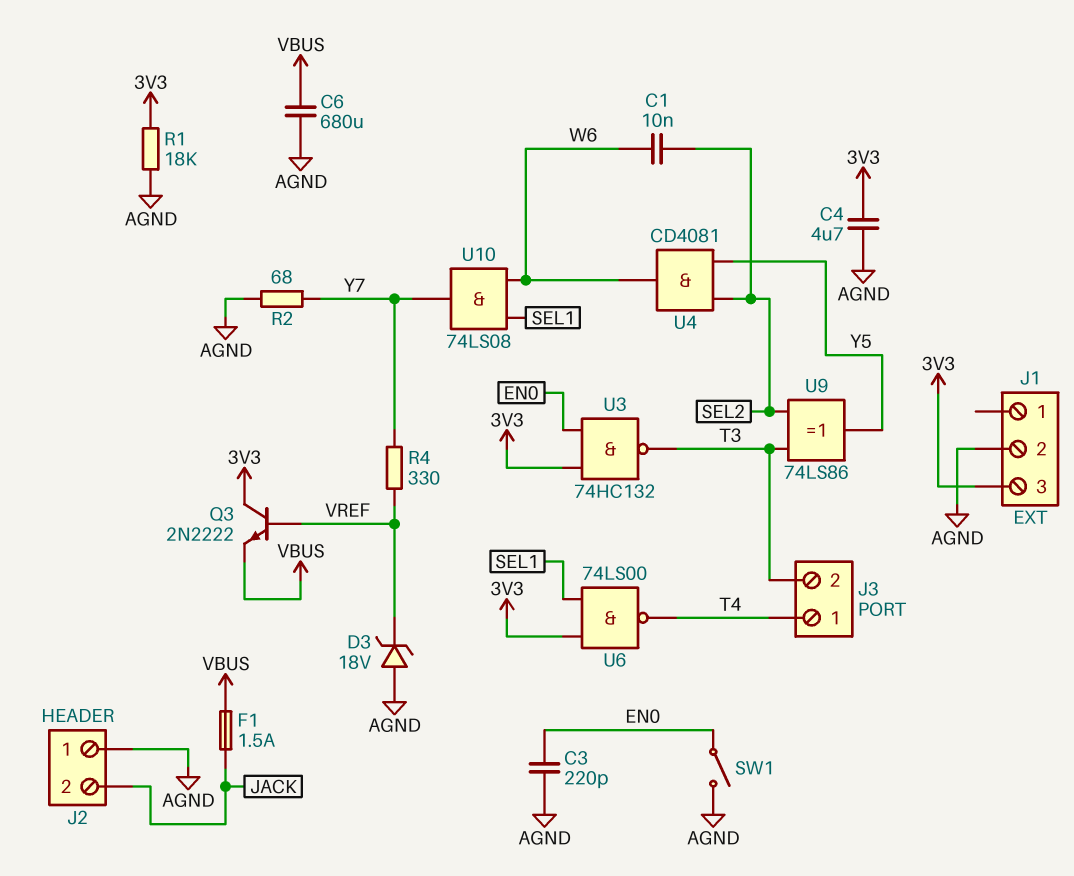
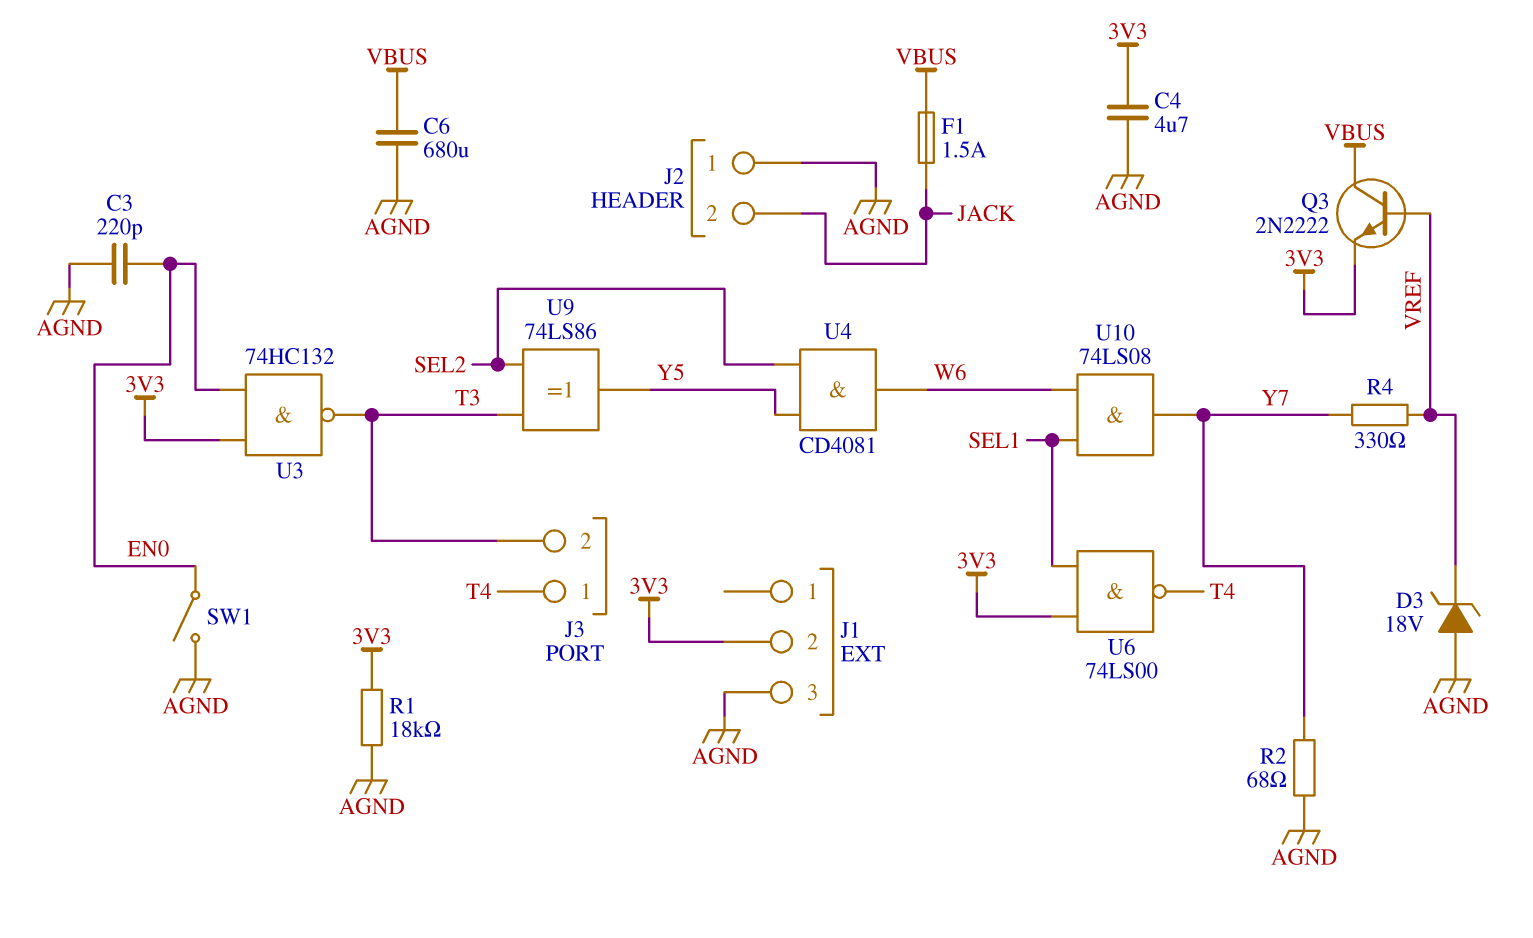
C1: 10nF (SEL2, W6) -> none
J1 pin 2: AGND -> 3V3
J1 pin 3: 3V3 -> AGND
Q3: NPN 2N2222 (B VREF, C 3V3, E VBUS) -> NPN 2N2222 (B VREF, C VBUS, E 3V3)

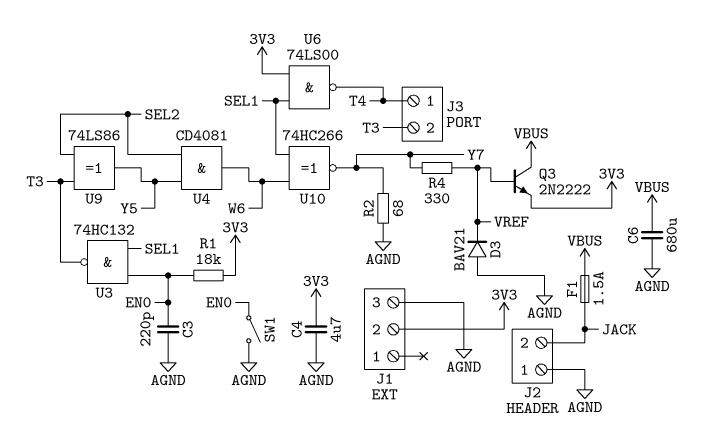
D3: zener 18V (A AGND, K VREF) -> diode BAV21 (A AGND, K VREF)
R1: 18k (3V3, AGND) -> 18k (3V3, EN0)
U3: NAND 74HC132 (in 3V3, in EN0, out T3) -> NAND 74HC132 (in EN0, in SEL1, out T3)
U10: AND 74LS08 (in SEL1, in W6, out Y7) -> XNOR 74HC266 (in SEL1, in W6, out Y7)

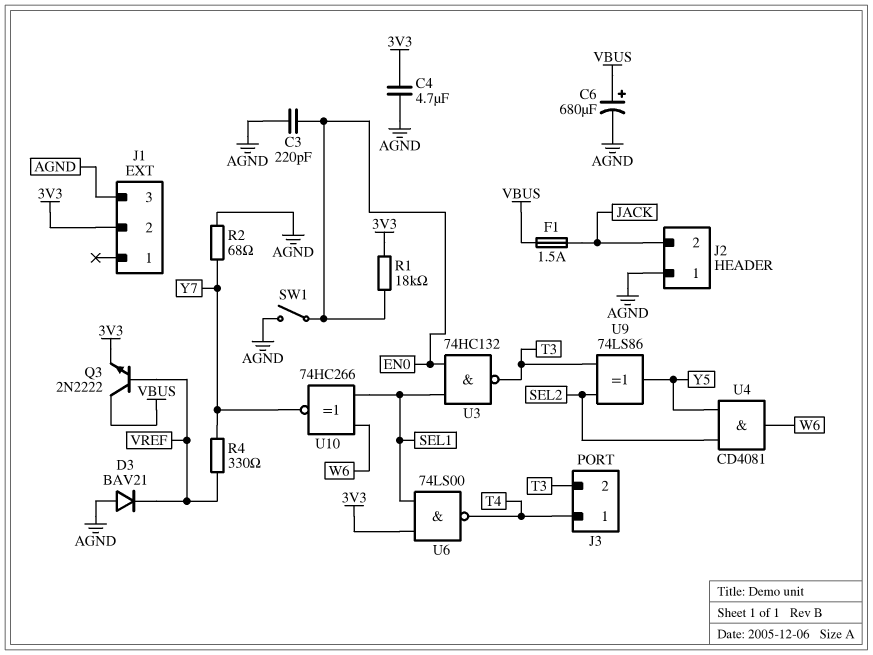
C6: 680uF (AGND, VBUS) -> 680uF (plus VBUS, minus AGND)

